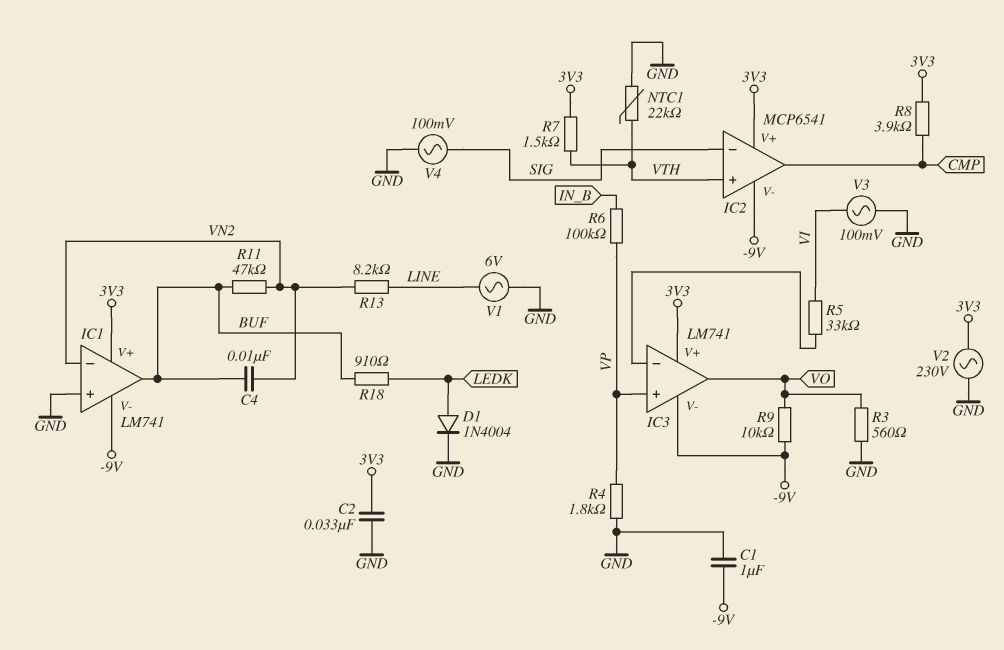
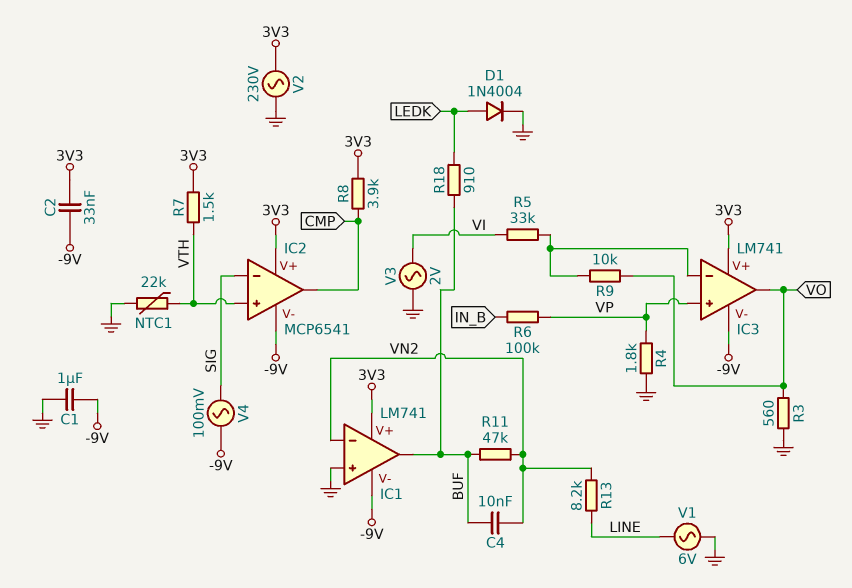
C2: 33nF (3V3, GND) -> 33nF (-9V, 3V3)
R9: 10k (-9V, VO) -> 10k (IC3/in-, VO)
V3: AC 100mV (GND, VI) -> AC 2V (GND, VI)
V4: AC 100mV (GND, SIG) -> AC 100mV (-9V, SIG)

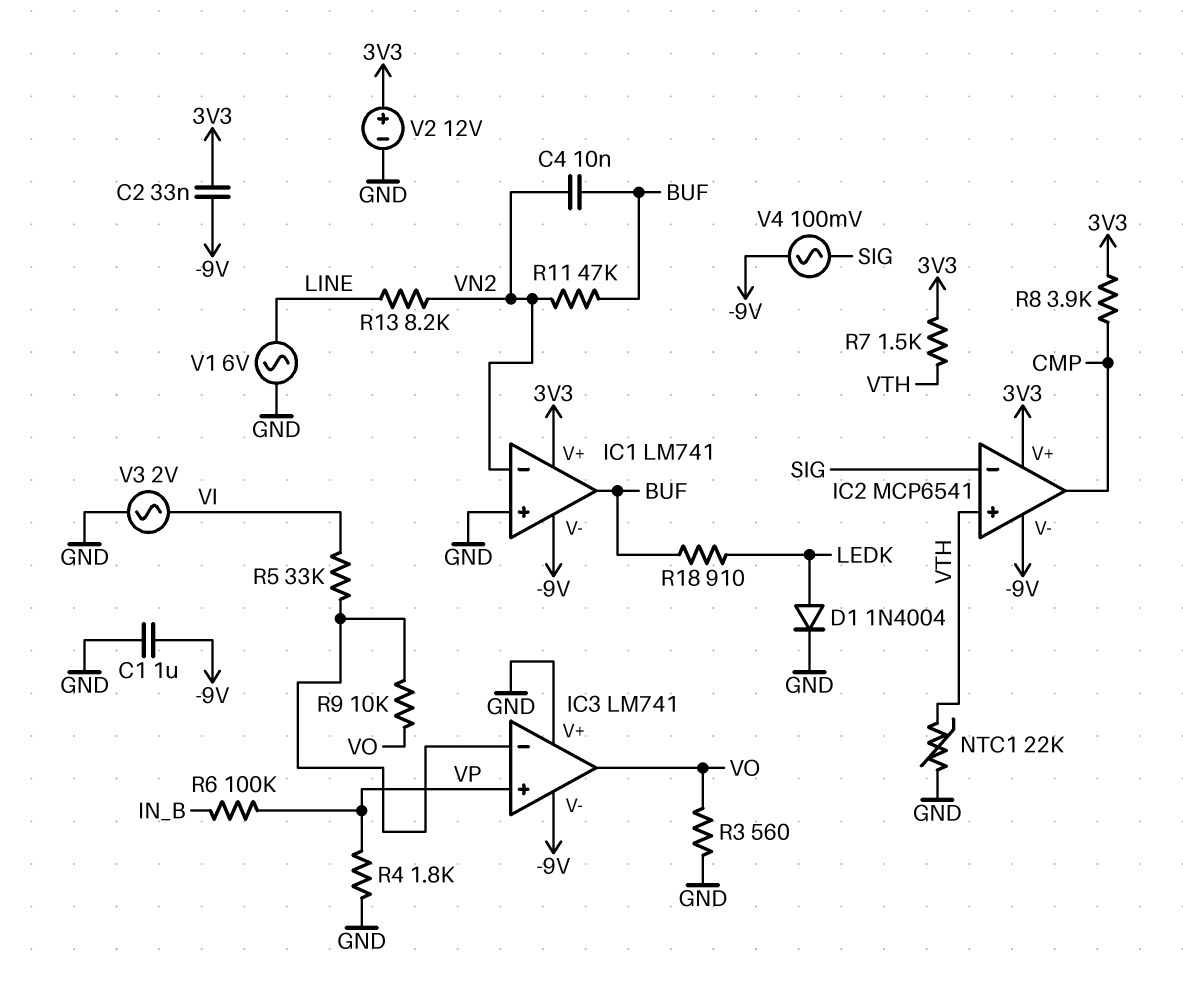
IC3 pin V+: 3V3 -> GND
V2: AC 230V (3V3, GND) -> 12V (plus 3V3, minus GND)

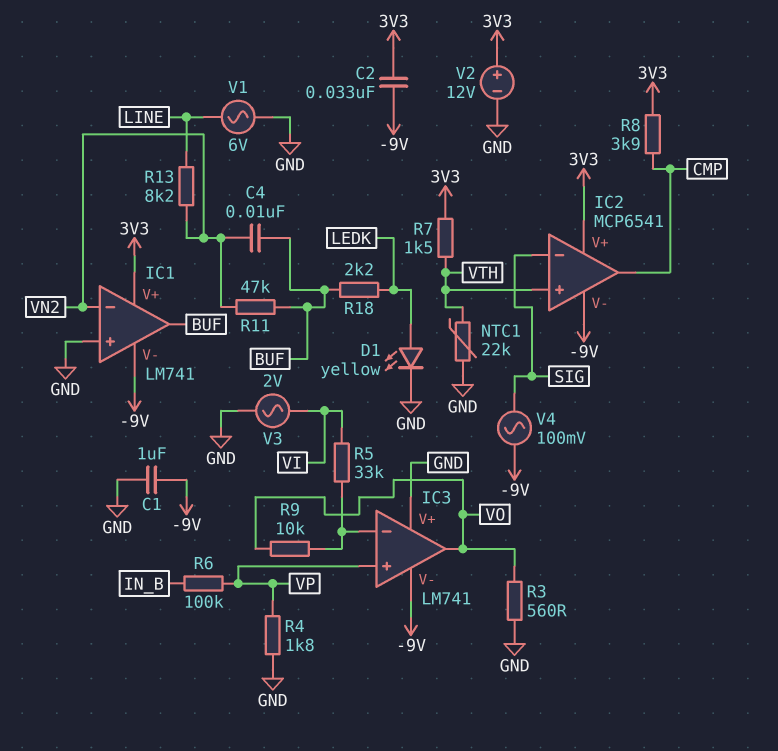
D1: diode 1N4004 (A LEDK, K GND) -> LED yellow (A LEDK, K GND)
R18: 910 (BUF, LEDK) -> 2.2k (BUF, LEDK)

